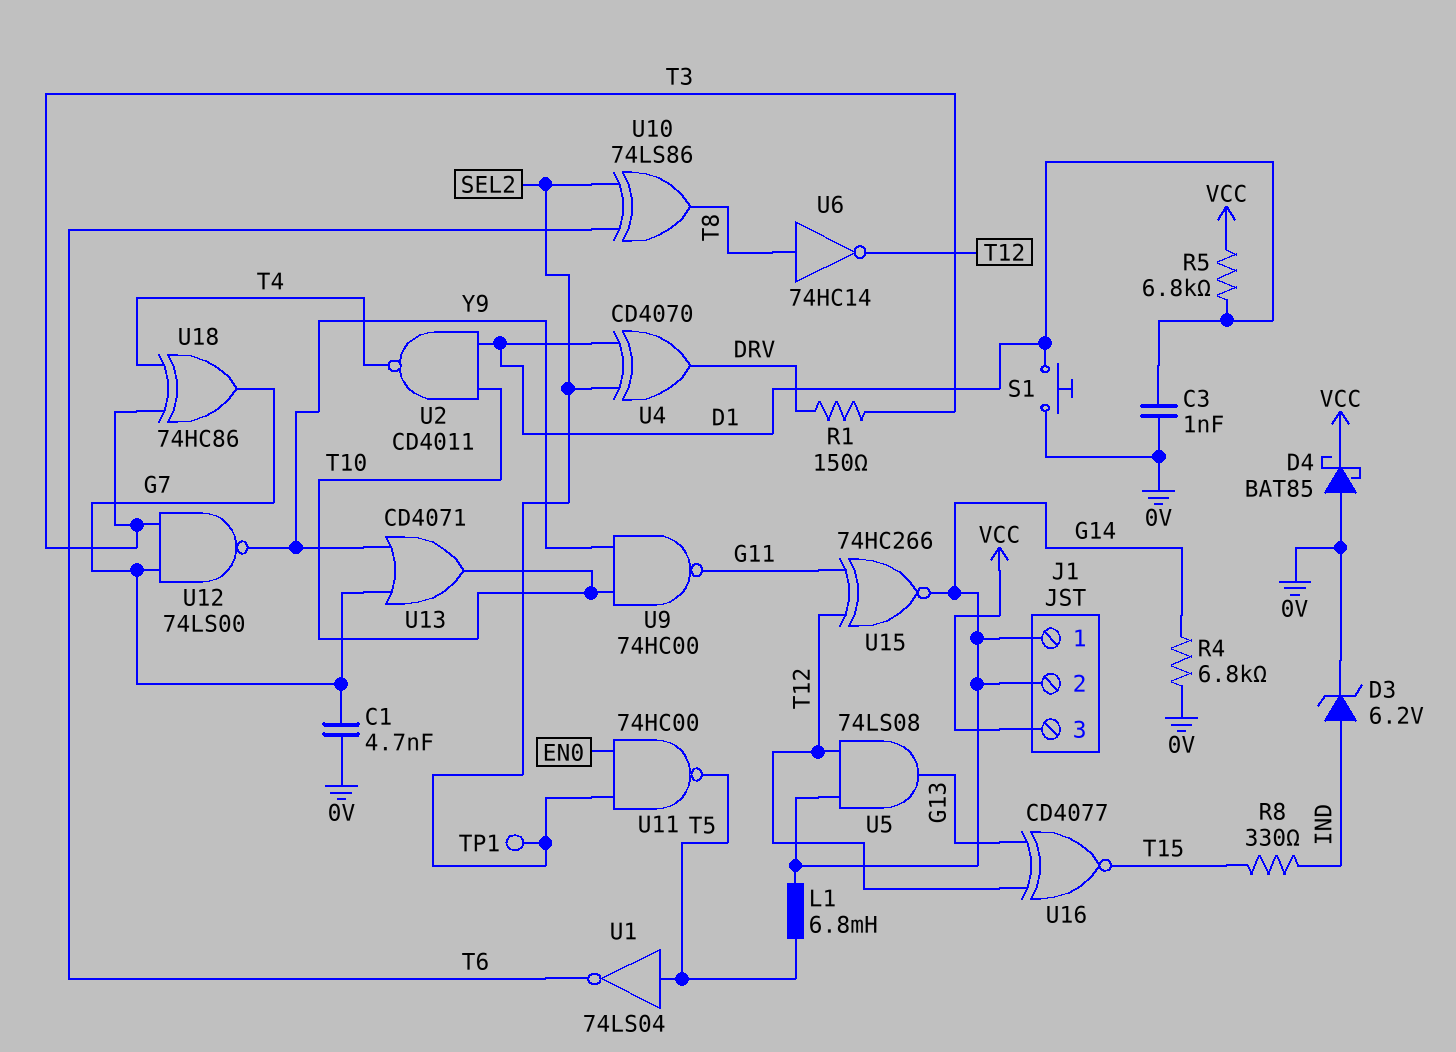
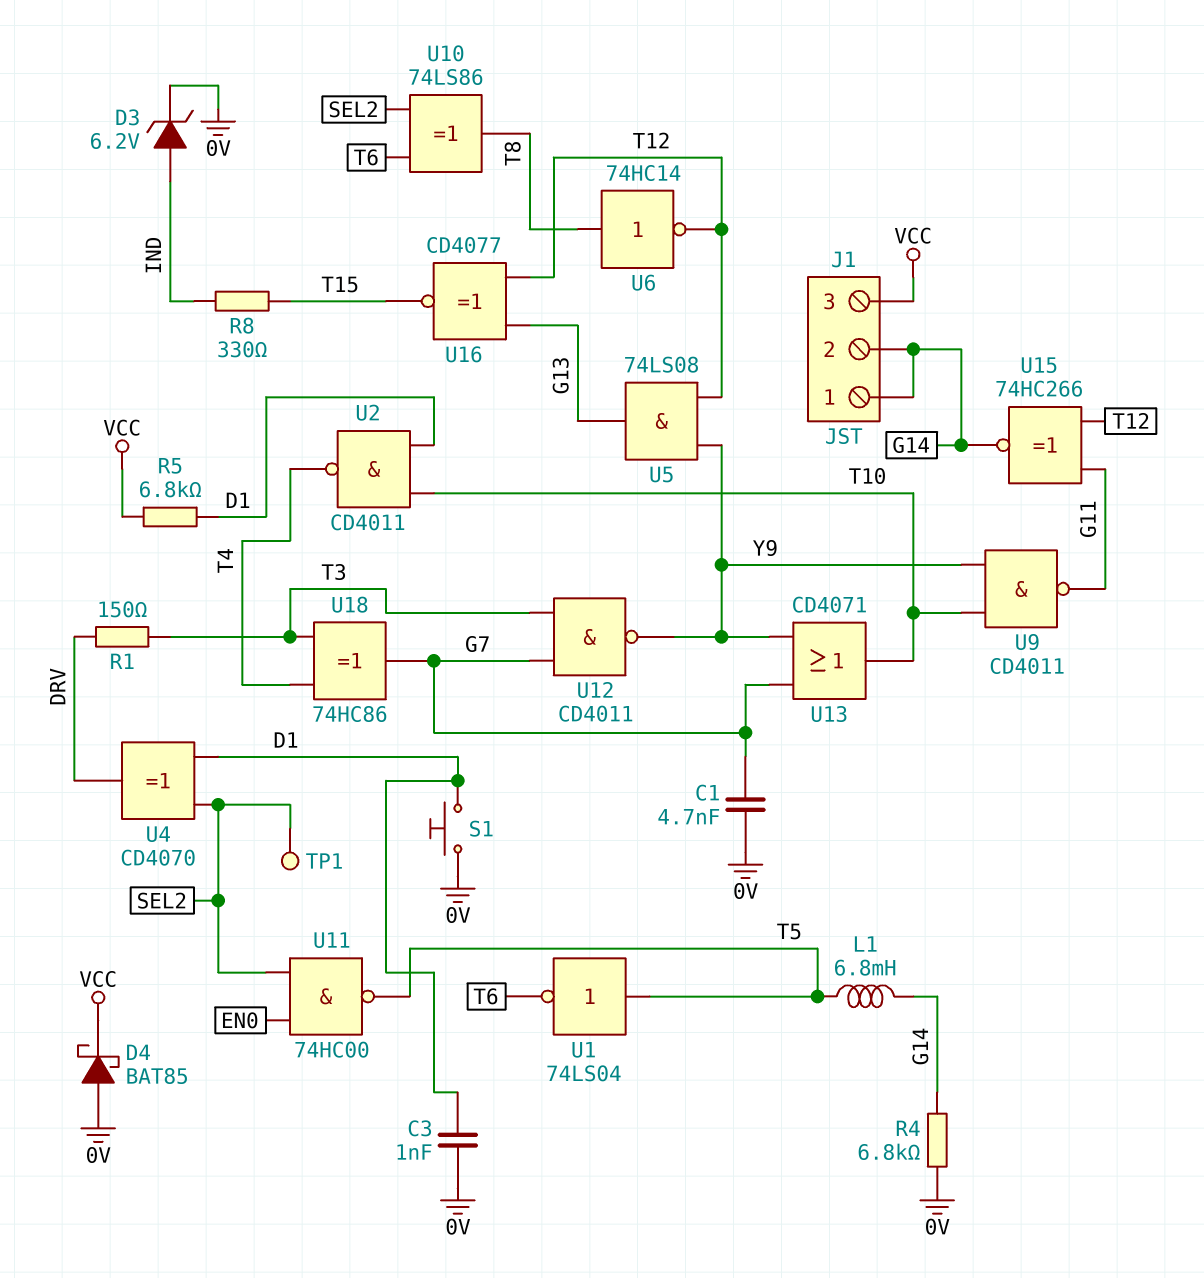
U5: AND 74LS08 (in G14, in T12, out G13) -> AND 74LS08 (in T12, in Y9, out G13)
U9: NAND 74HC00 (in T10, in Y9, out G11) -> NAND CD4011 (in T10, in Y9, out G11)
U12: NAND 74LS00 (in G7, in T3, out Y9) -> NAND CD4011 (in G7, in T3, out Y9)

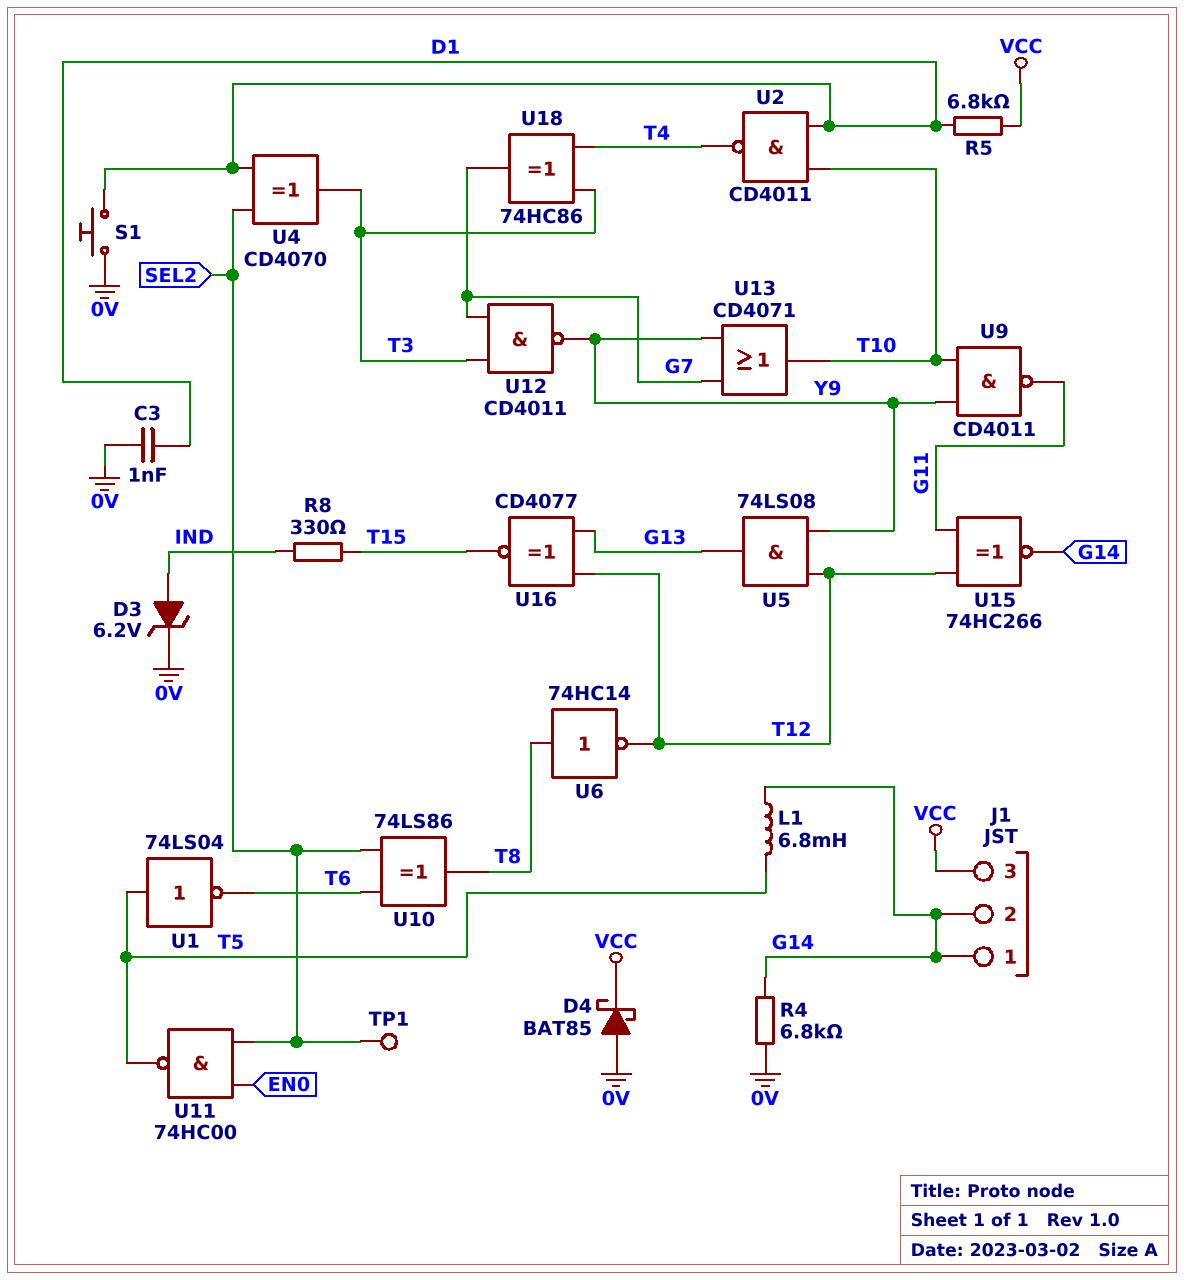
C1: 4.7nF (0V, G7) -> none
R1: 150 (DRV, T3) -> none
U4: XOR CD4070 (in D1, in SEL2, out DRV) -> XOR CD4070 (in D1, in SEL2, out T3)

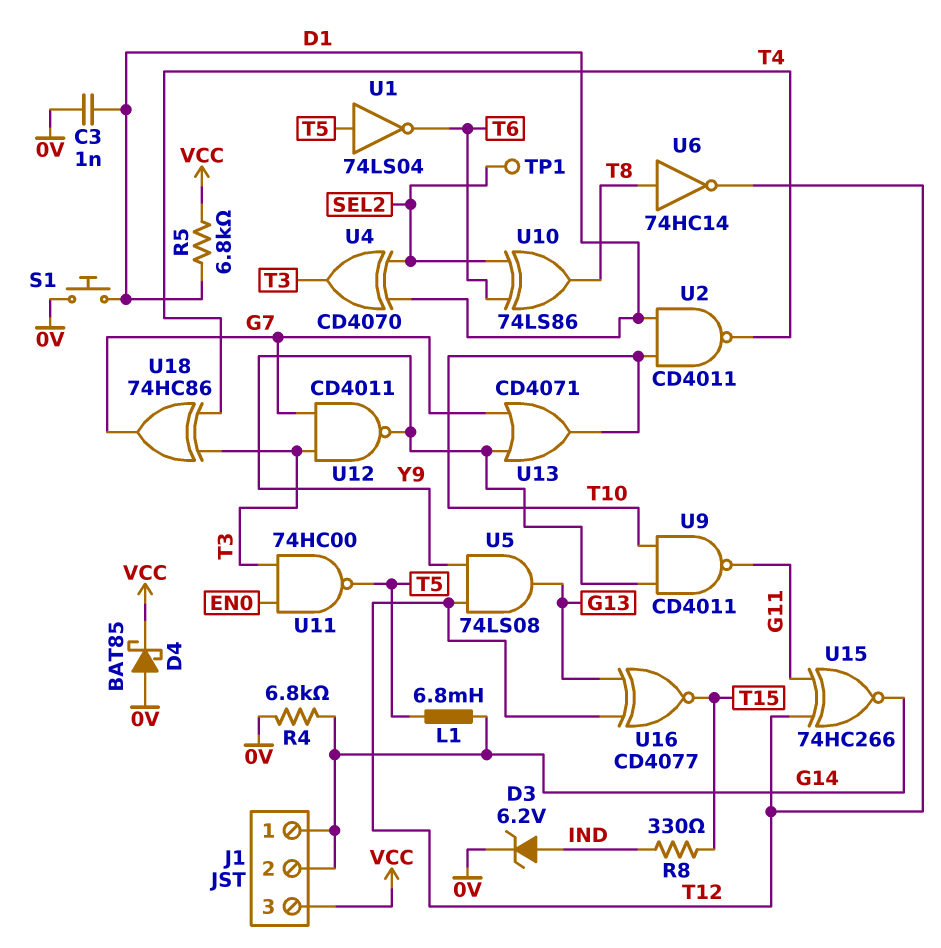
U11: NAND 74HC00 (in EN0, in SEL2, out T5) -> NAND 74HC00 (in EN0, in T3, out T5)

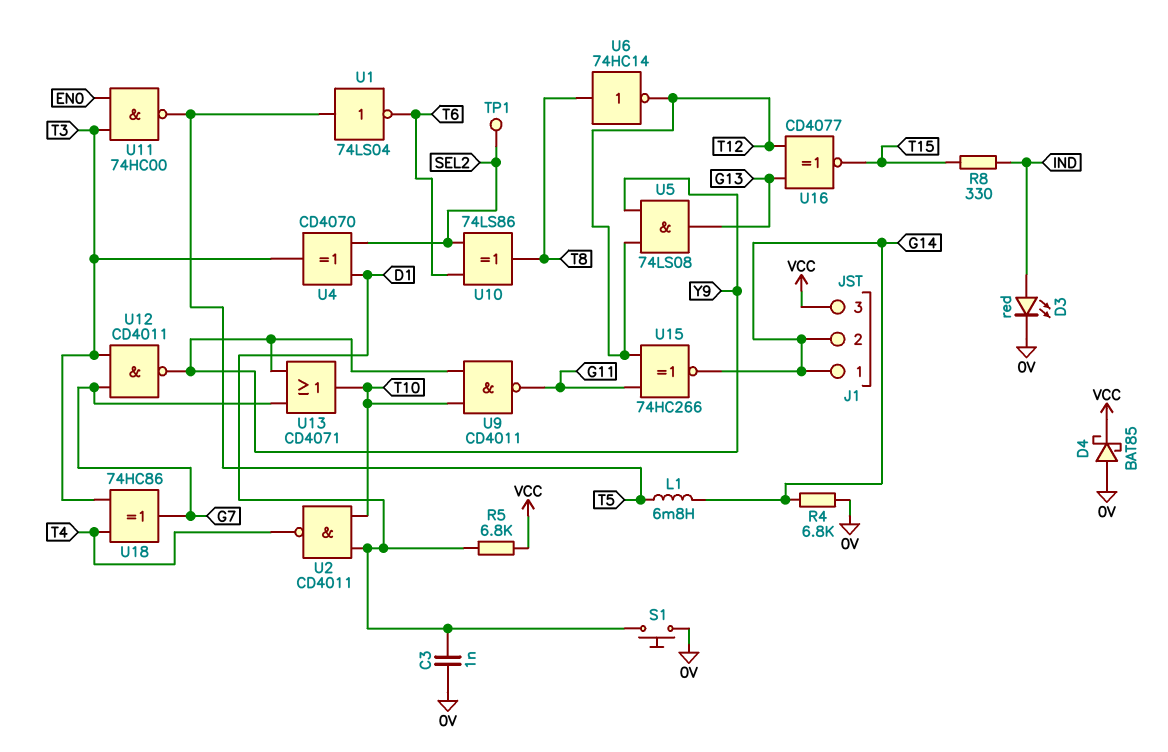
D3: zener 6.2V (A IND, K 0V) -> LED red (A IND, K 0V)

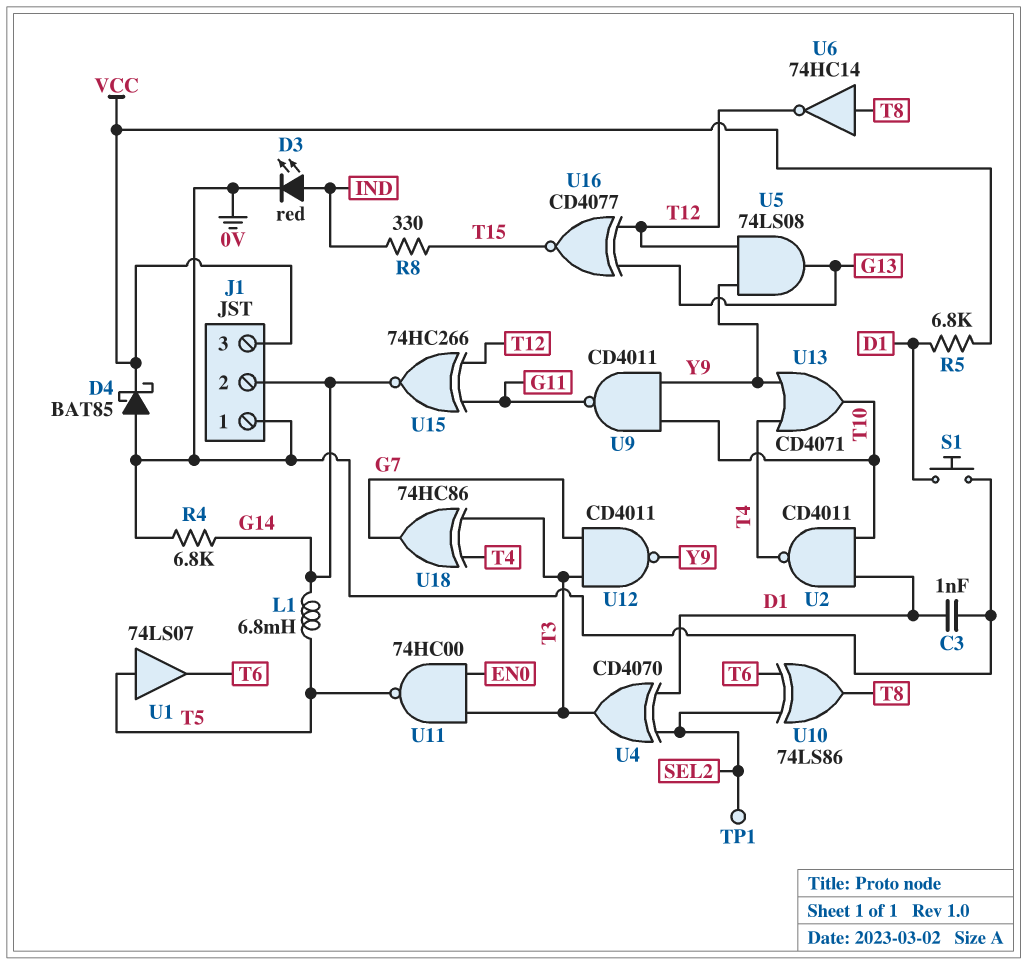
J1 pin 1: G14 -> 0V
U1: NOT 74LS04 (in T5, out T6) -> buffer 74LS07 (in T5, out T6)
U13: OR CD4071 (in G7, in Y9, out T10) -> OR CD4071 (in T4, in Y9, out T10)

